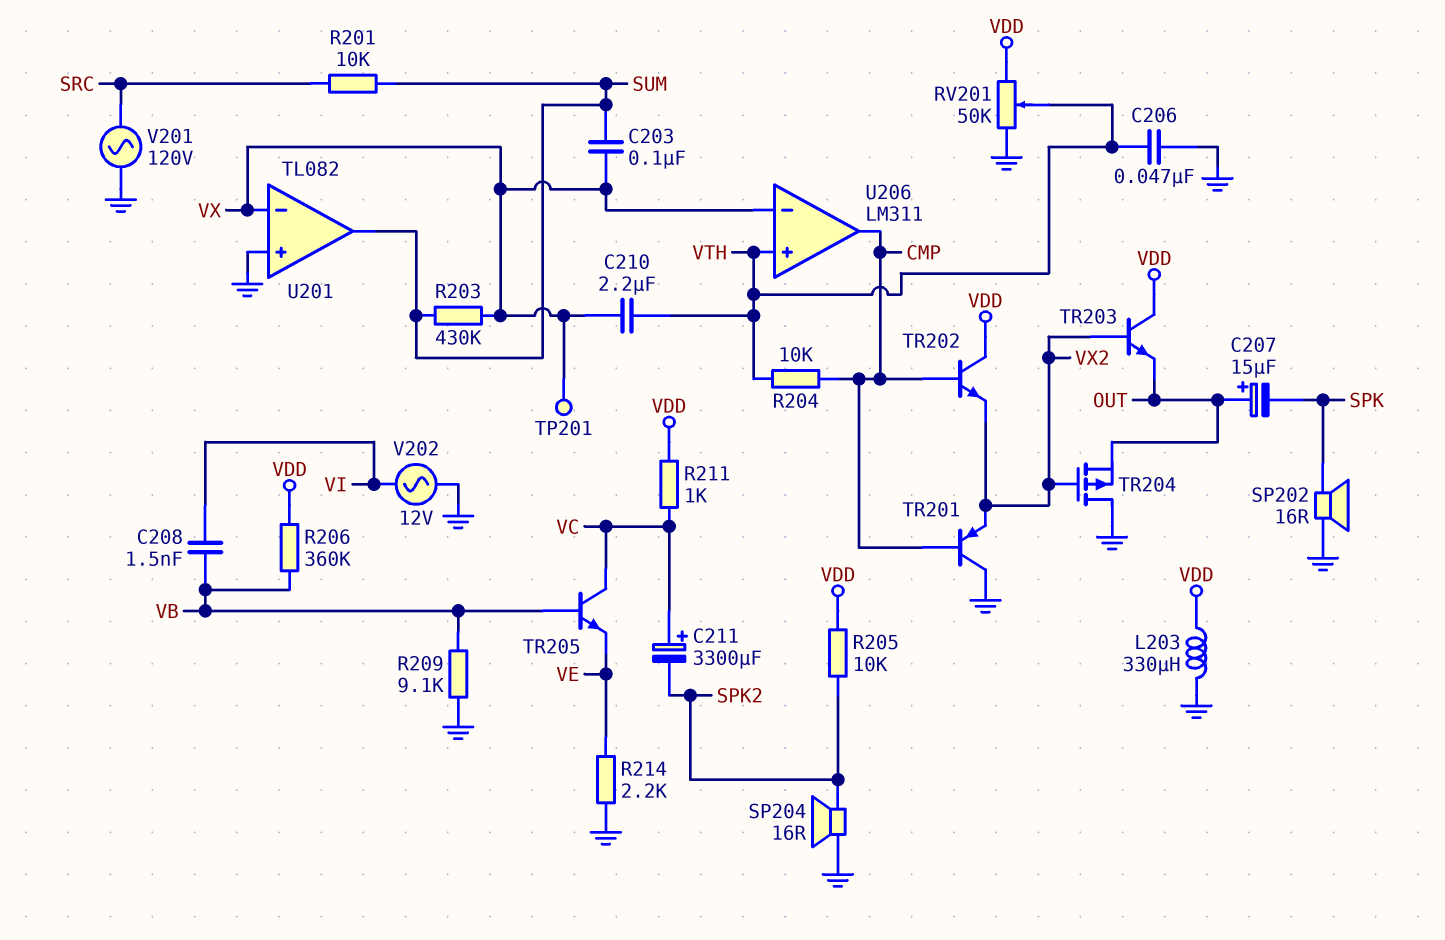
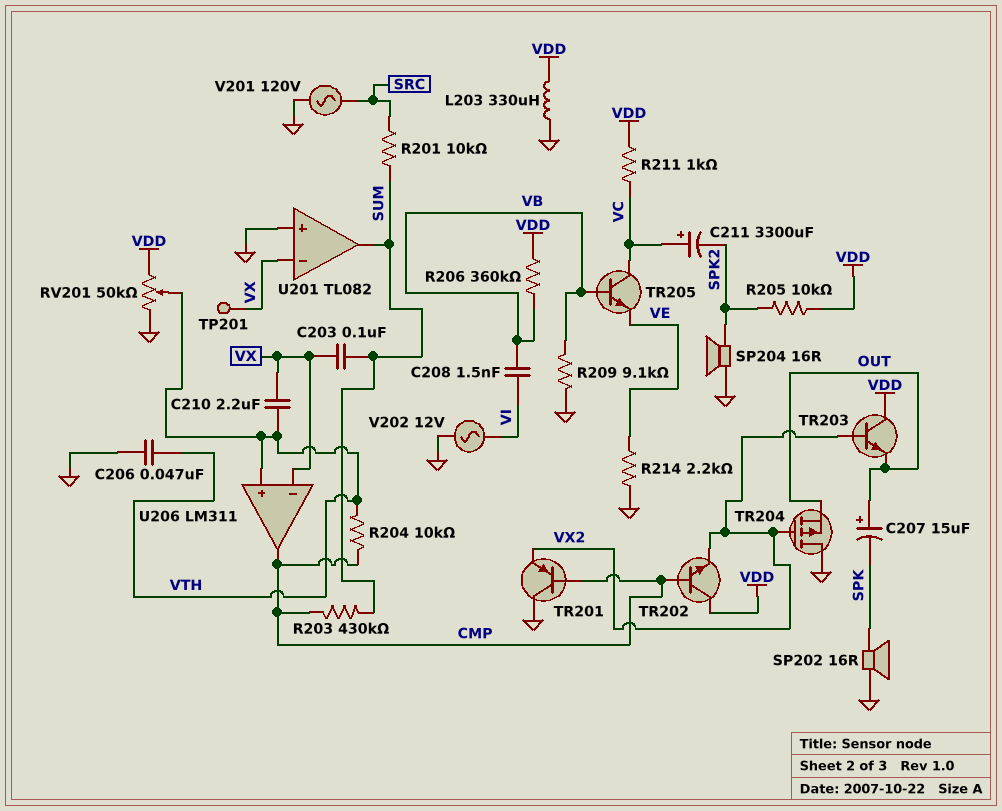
R203: 430k (SUM, VX) -> 430k (CMP, SUM)

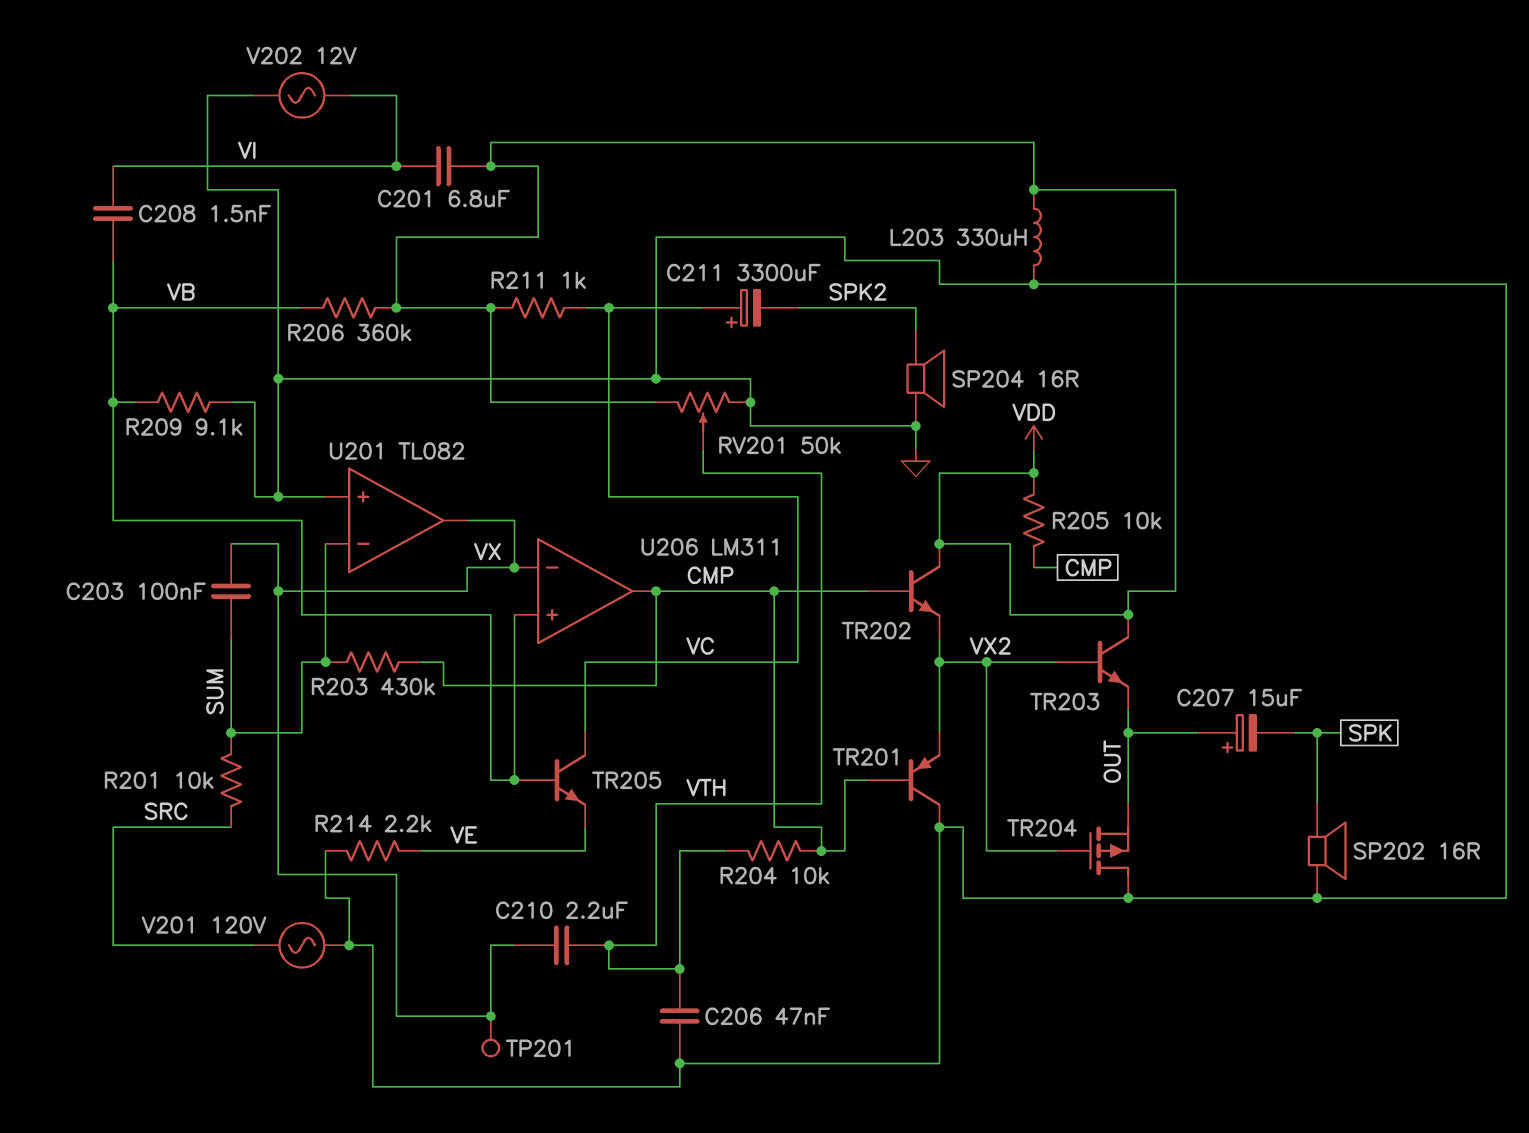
C201: none -> 6.8uF (VDD, VI)
R205: 10k (SPK2, VDD) -> 10k (CMP, VDD)
U201 pin in-: VX -> SUM
U201 pin out: SUM -> VX
U206 pin in+: VTH -> VB

